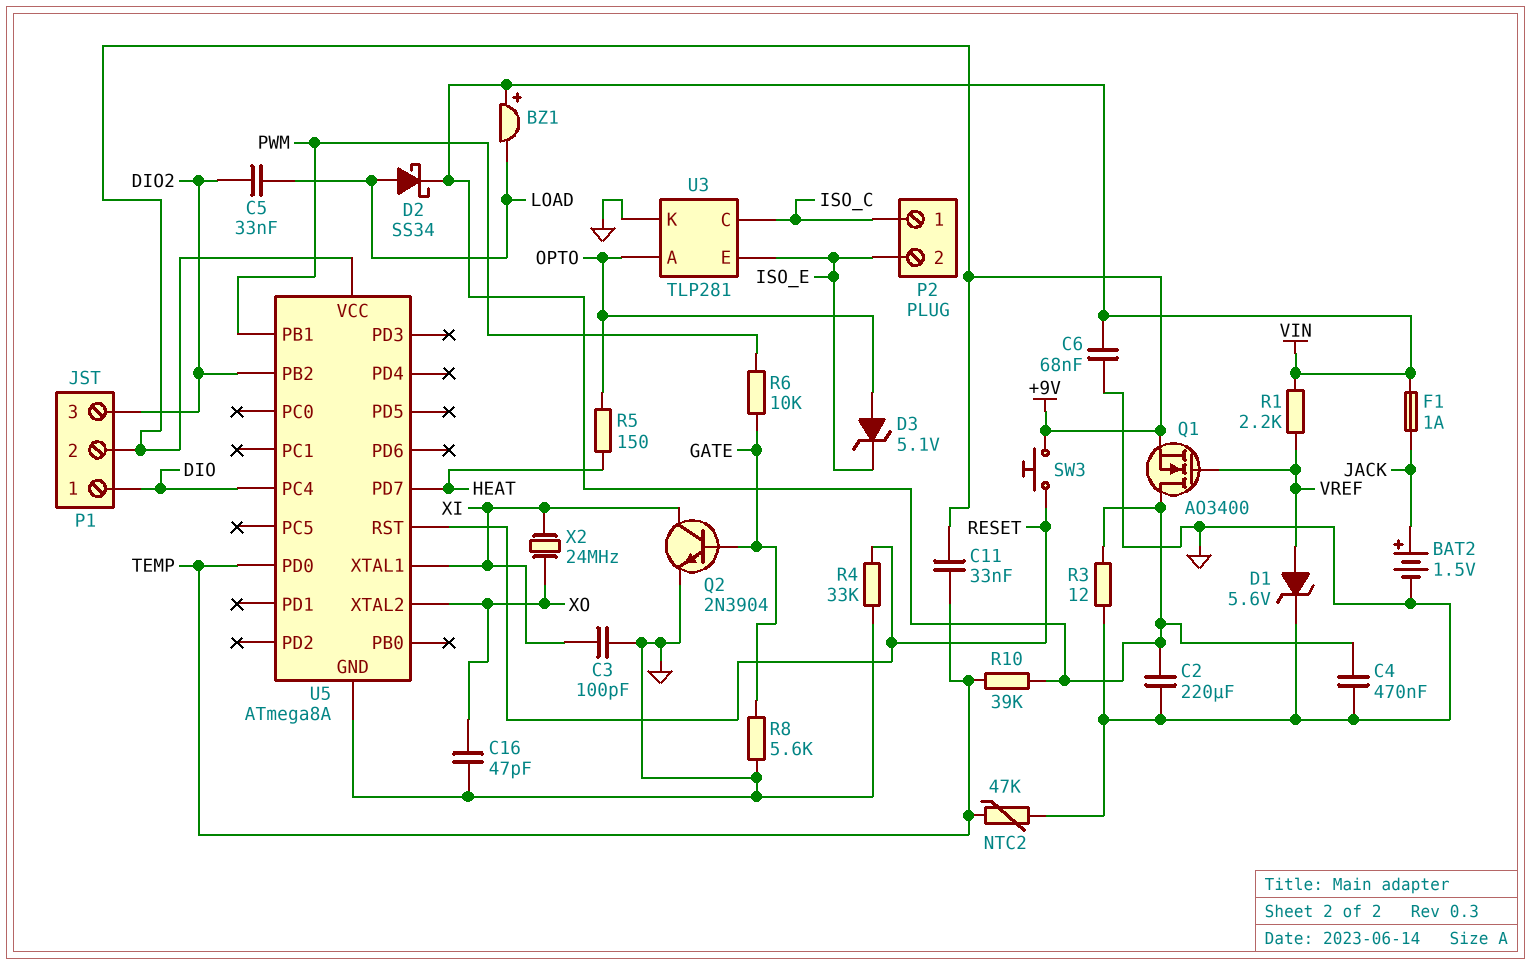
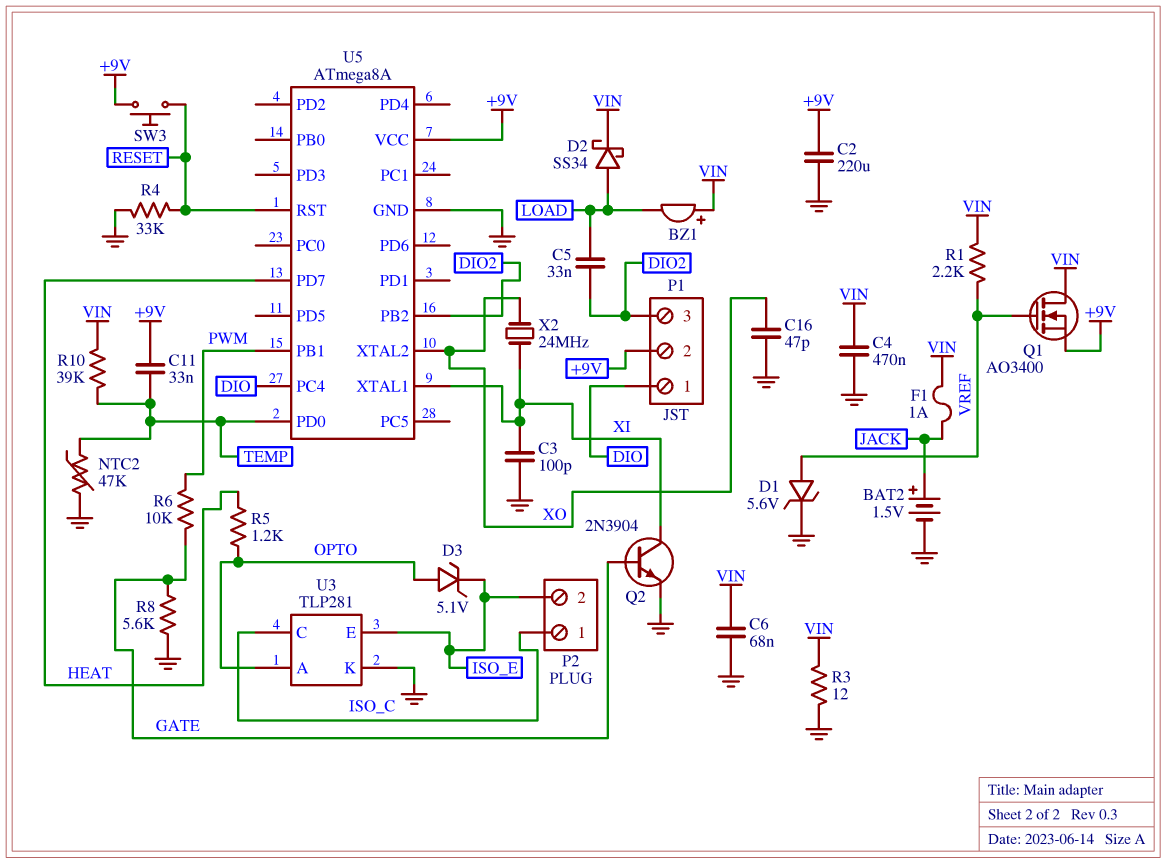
C2: 220uF (GND, VIN) -> 220uF (+9V, GND)
R5: 150 (HEAT, OPTO) -> 1.2k (HEAT, OPTO)

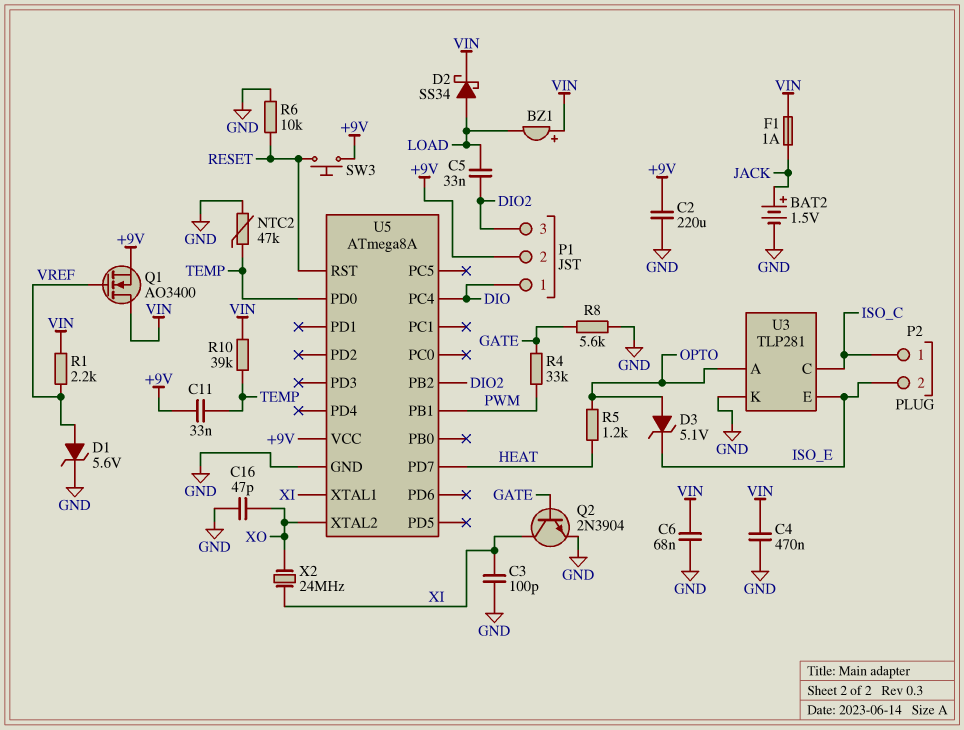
R3: 12 (GND, VIN) -> none
R4: 33k (GND, RESET) -> 33k (GATE, PWM)
R6: 10k (GATE, PWM) -> 10k (GND, RESET)

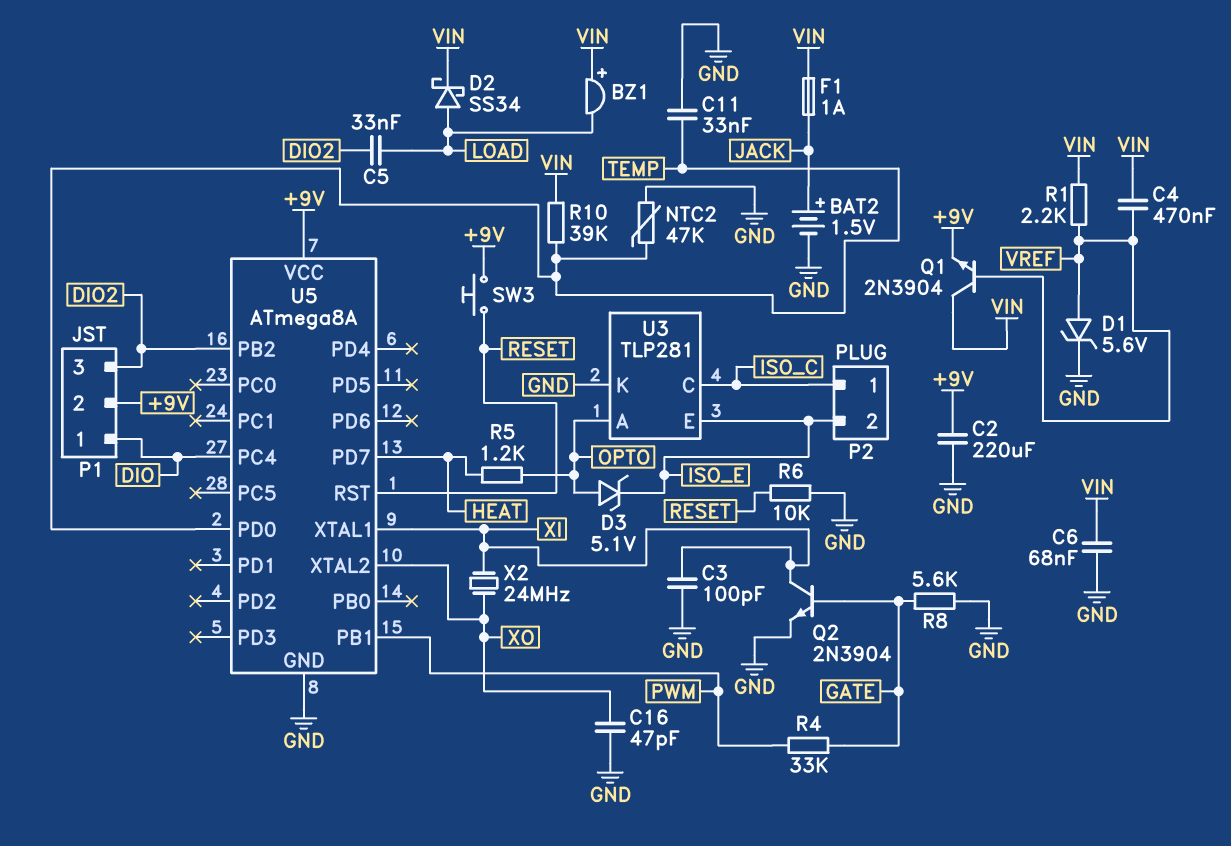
C4: 470nF (GND, VIN) -> 470nF (VIN, VREF)
C11: 33nF (+9V, TEMP) -> 33nF (GND, TEMP)
Q1: NMOS AO3400 (G VREF, D VIN, S +9V) -> NPN 2N3904 (B VREF, C VIN, E +9V)

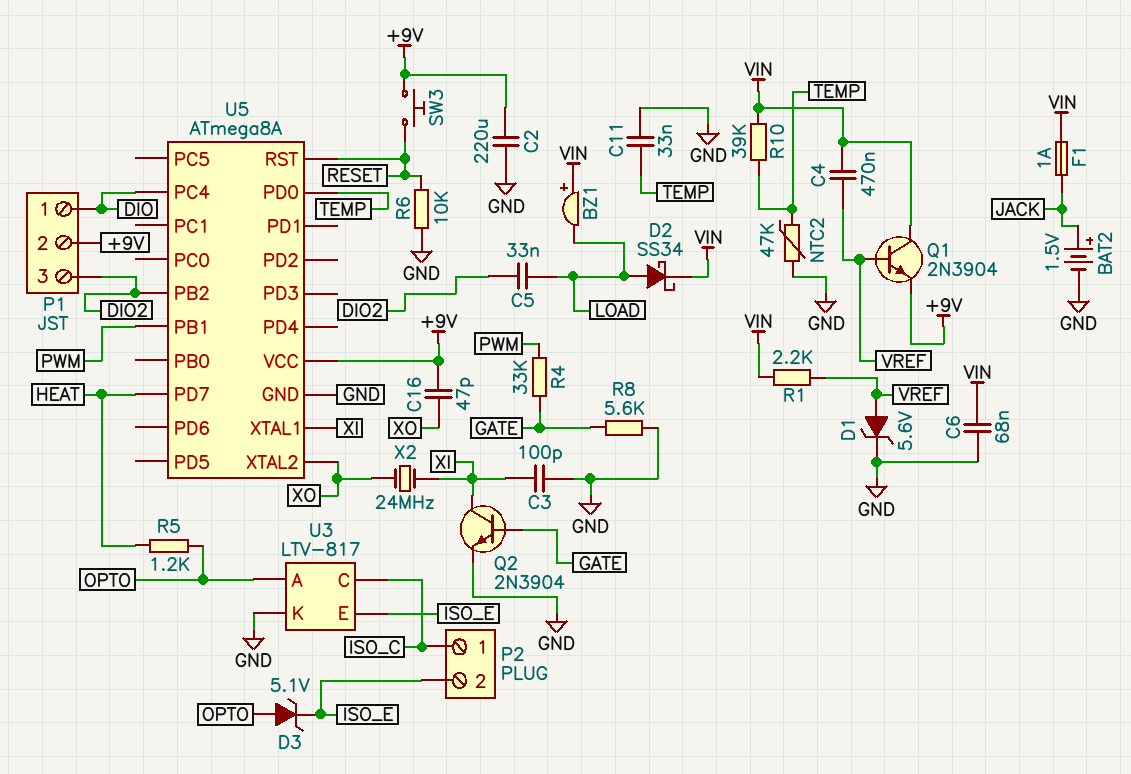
C16: 47pF (GND, XO) -> 47pF (+9V, XO)
U3: TLP281 -> LTV-817

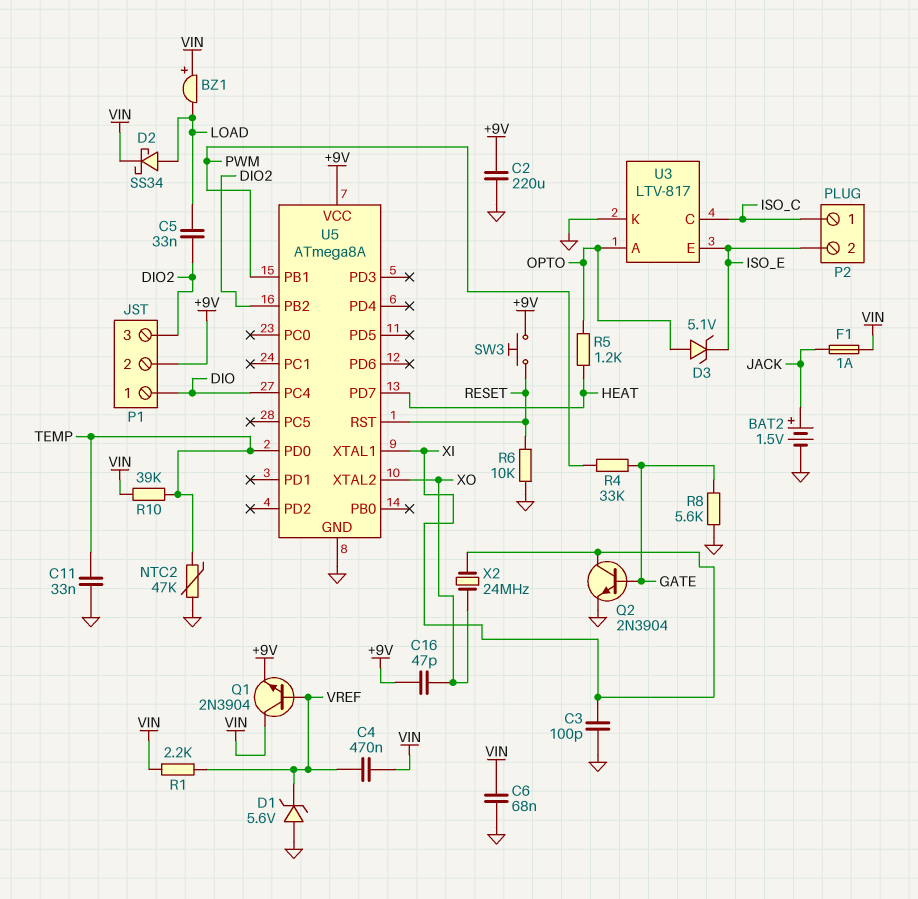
D1: zener 5.6V (A VREF, K GND) -> zener 5.6V (A GND, K VREF)

